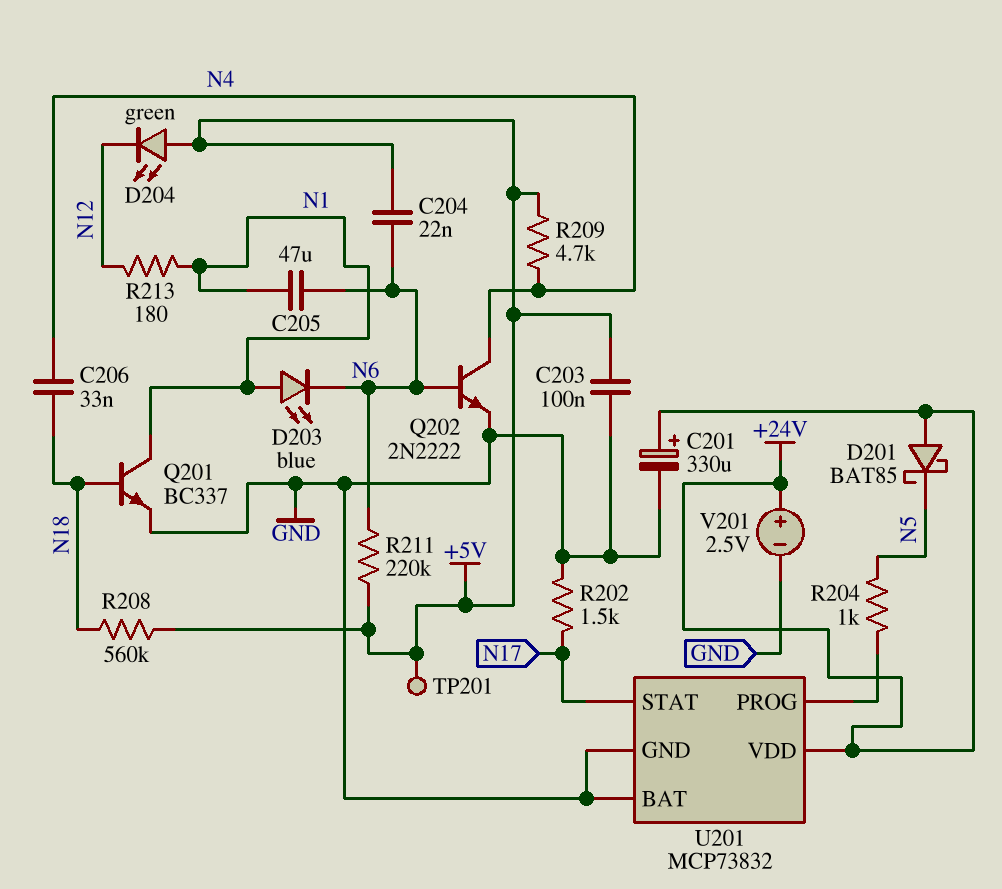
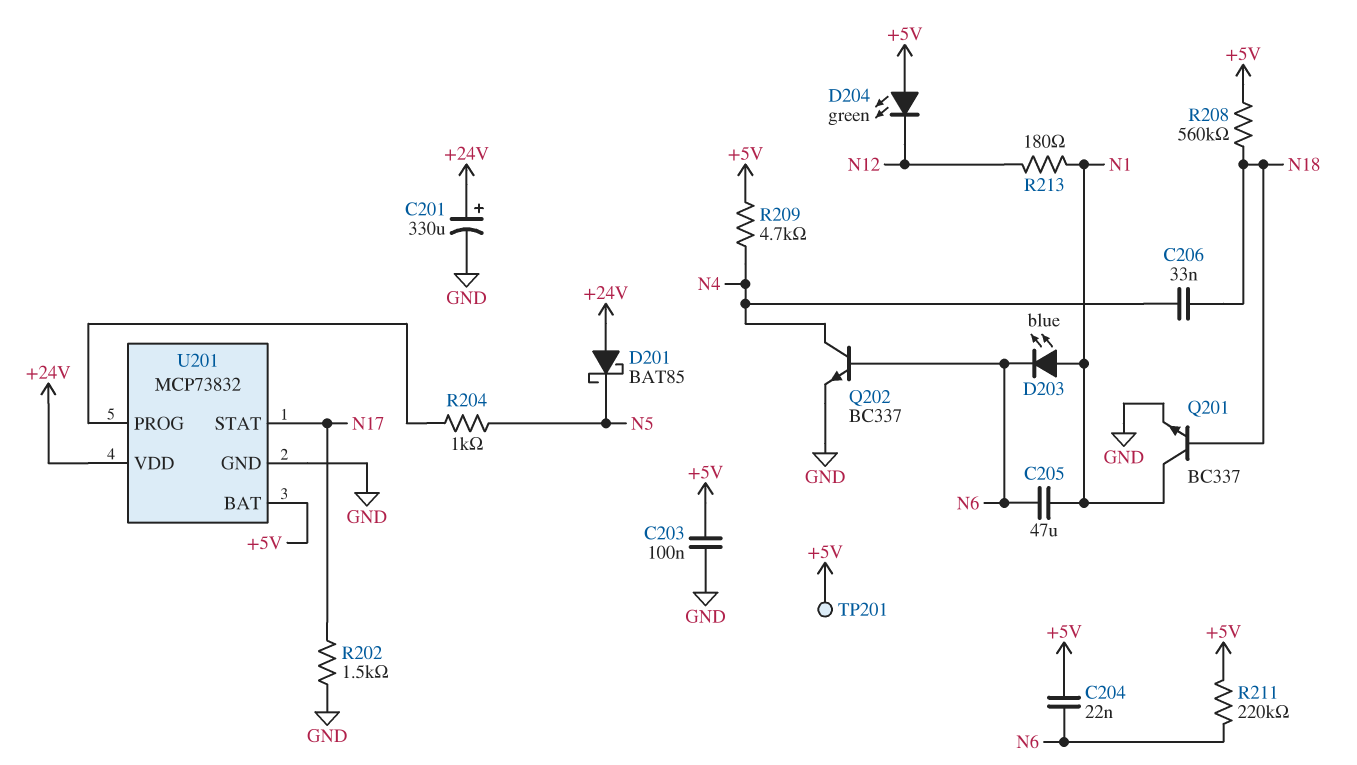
Q202: NPN 2N2222 (B N6, C N4, E GND) -> NPN BC337 (B N6, C N4, E GND)
U201 pin BAT: GND -> +5V
V201: 2.5V (plus +24V, minus GND) -> none

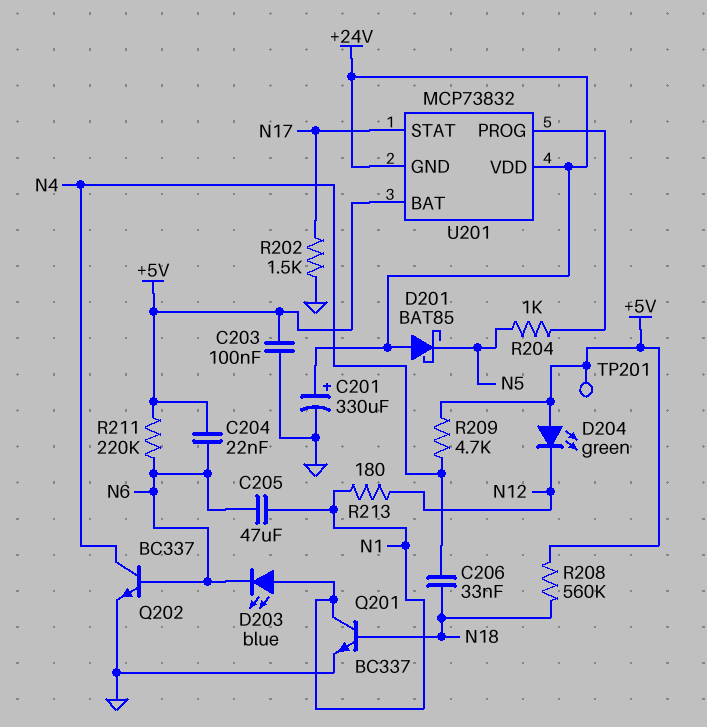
U201 pin GND: GND -> +24V

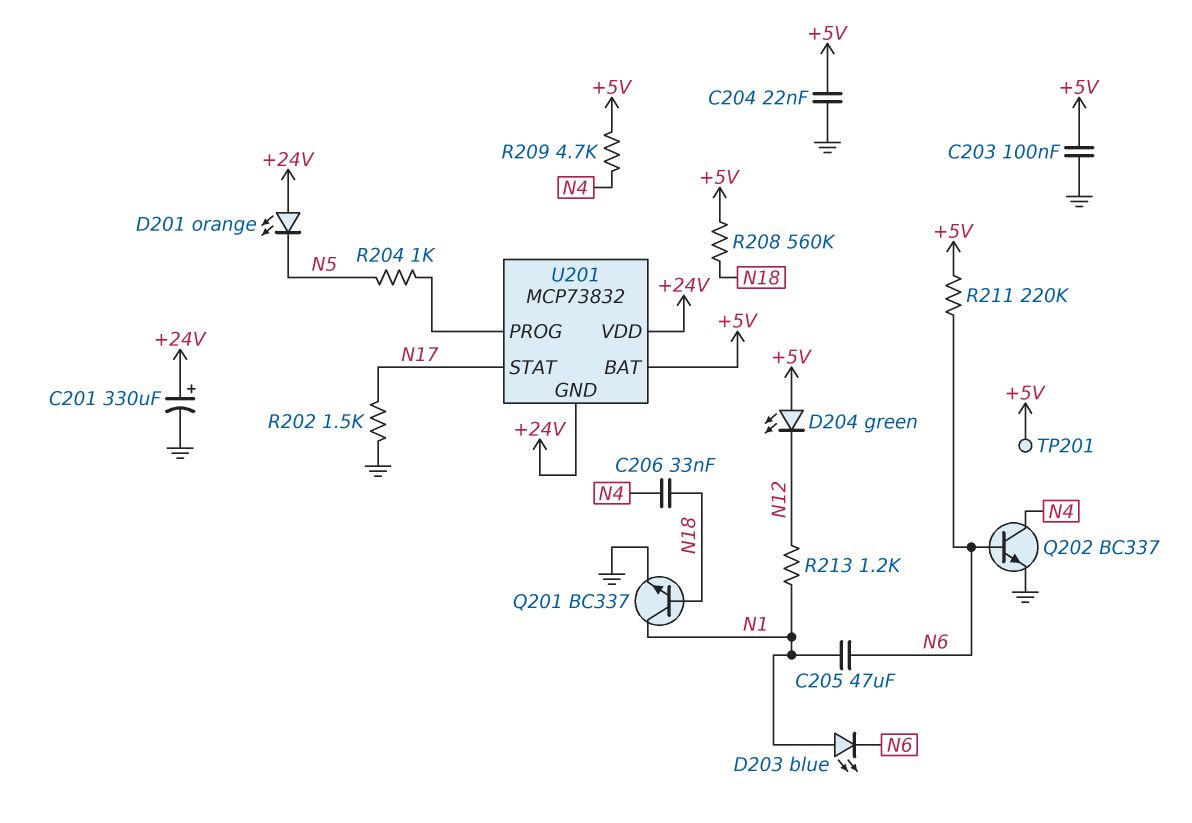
C204: 22nF (+5V, N6) -> 22nF (+5V, GND)
D201: schottky BAT85 (A +24V, K N5) -> LED orange (A +24V, K N5)
R213: 180 (N1, N12) -> 1.2k (N1, N12)

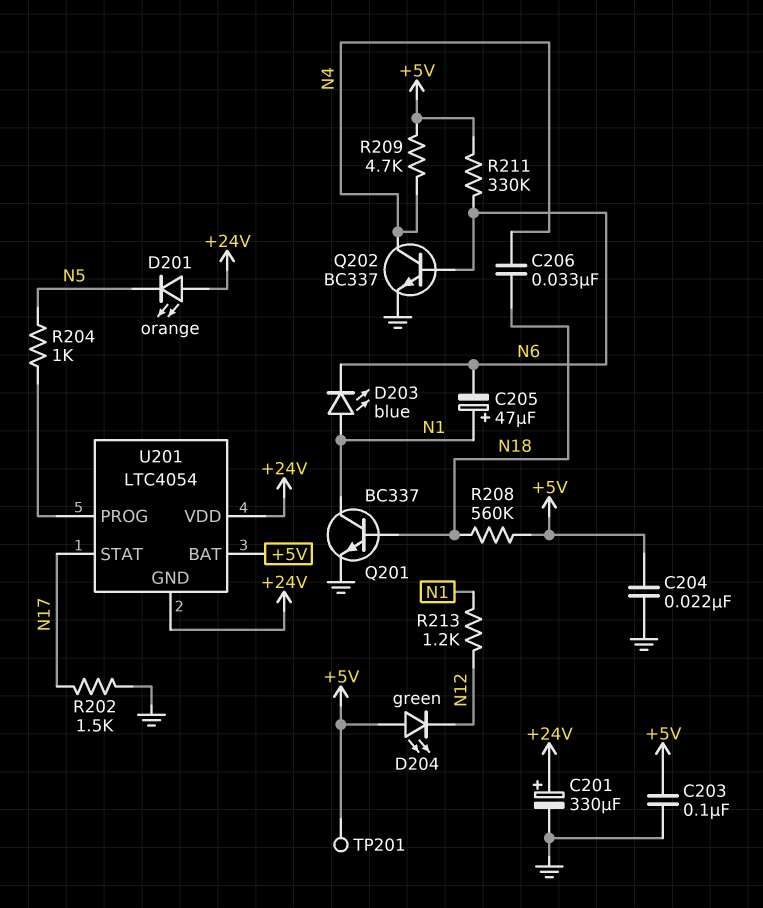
C205: 47uF (N1, N6) -> 47uF (plus N1, minus N6)
R211: 220k (+5V, N6) -> 330k (+5V, N6)
U201: MCP73832 -> LTC4054

